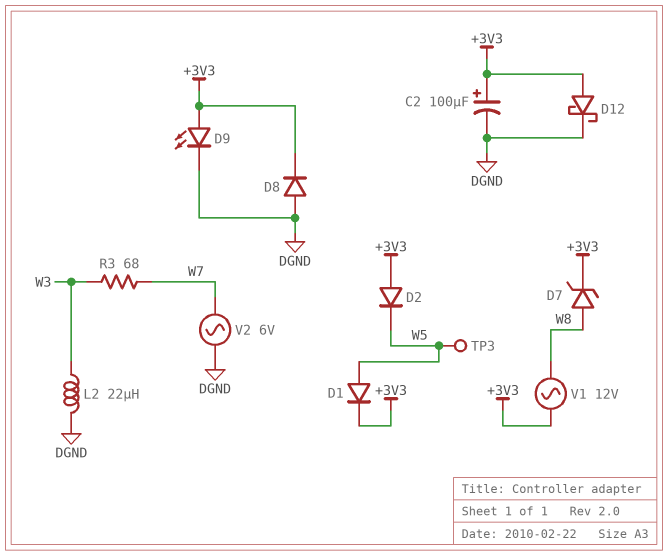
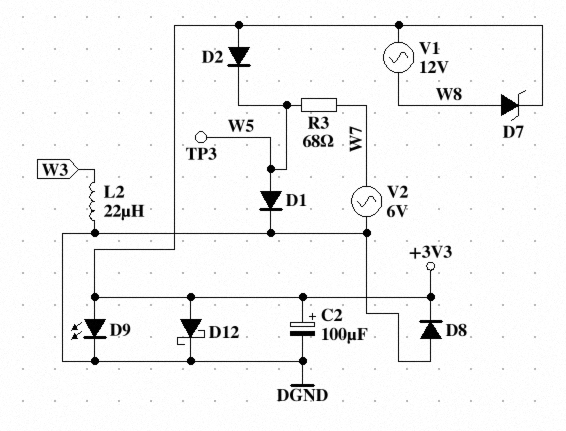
D1: diode (A W5, K +3V3) -> diode (A W5, K DGND)
R3: 68 (W3, W7) -> 68 (W5, W7)

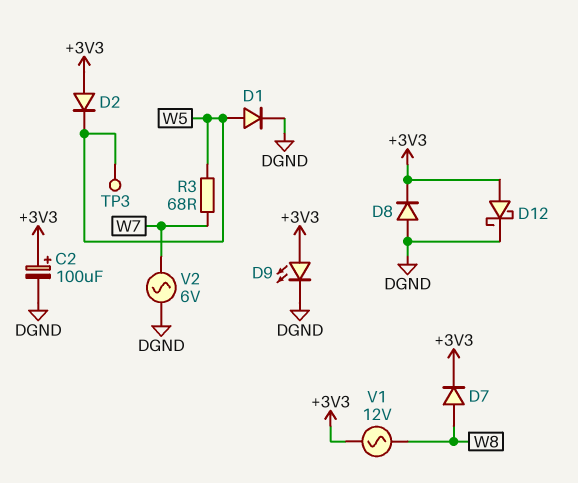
D7: zener (A W8, K +3V3) -> diode (A W8, K +3V3)
L2: 22uH (DGND, W3) -> none

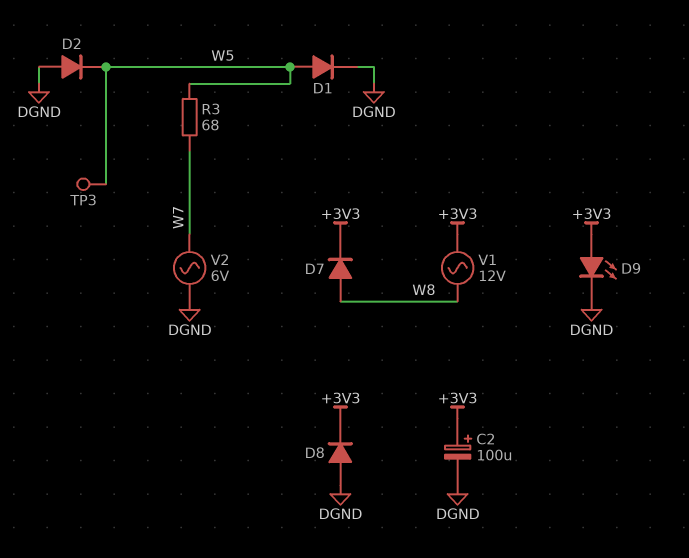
D2: diode (A +3V3, K W5) -> diode (A DGND, K W5)
D12: schottky (A +3V3, K DGND) -> none

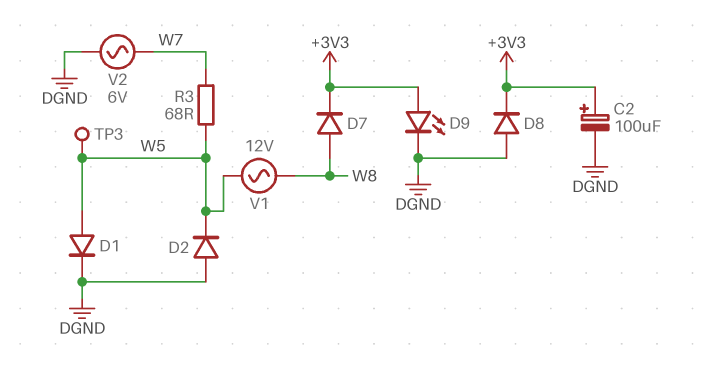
V1: AC 12V (+3V3, W8) -> AC 12V (W5, W8)

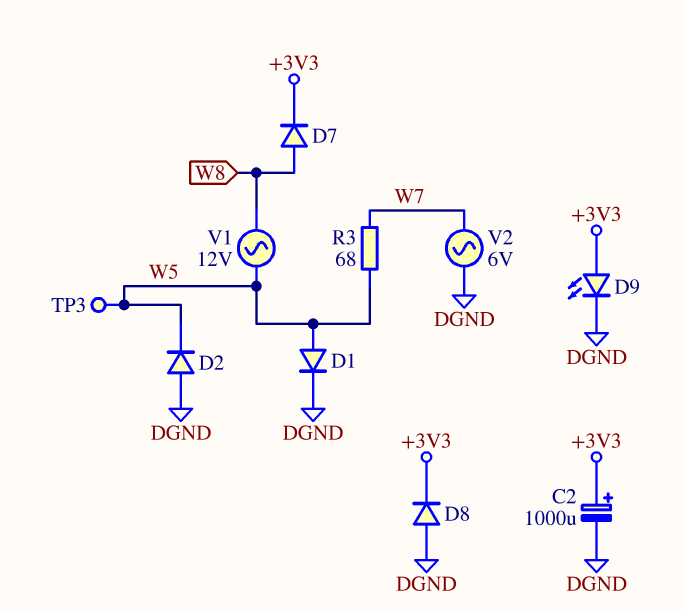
C2: 100uF (plus +3V3, minus DGND) -> 1000uF (plus +3V3, minus DGND)

